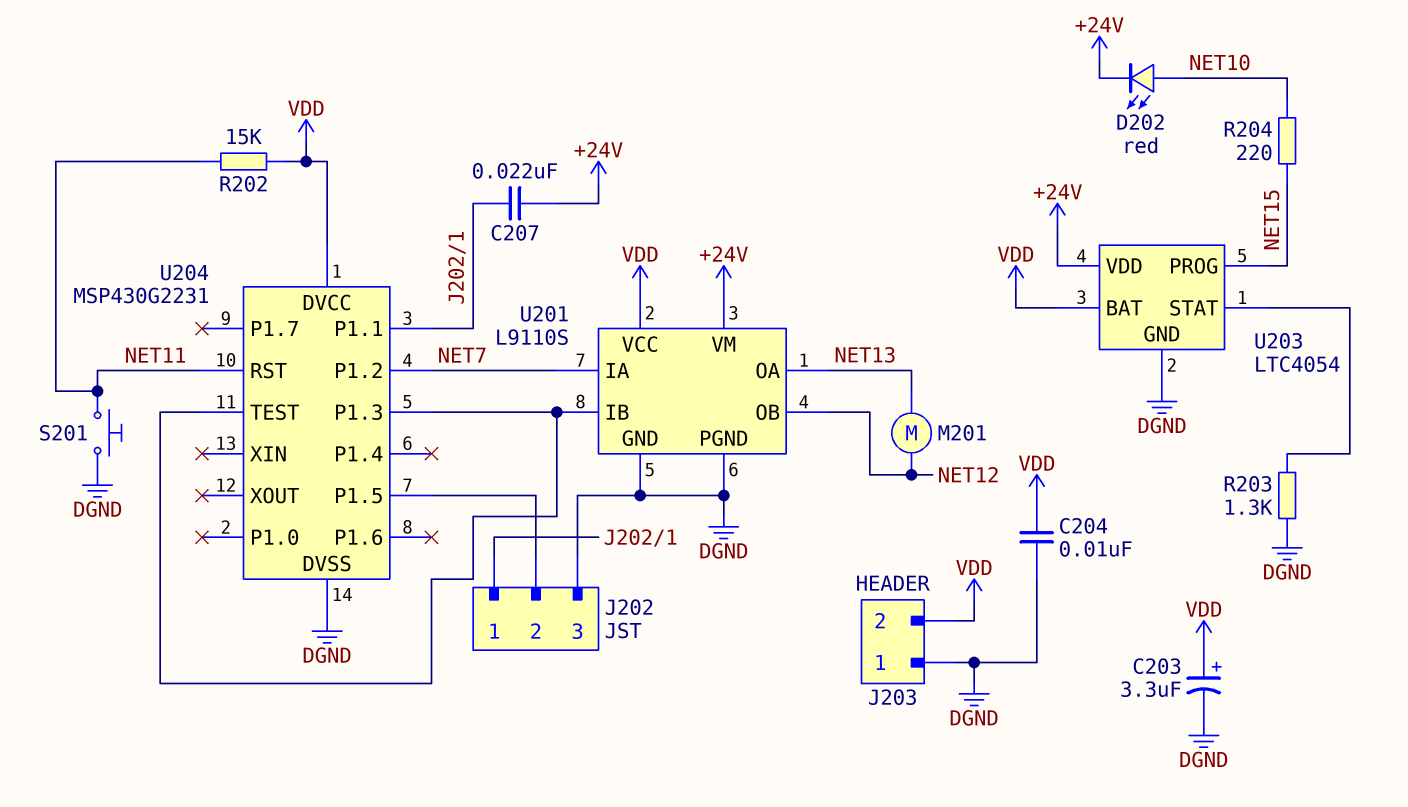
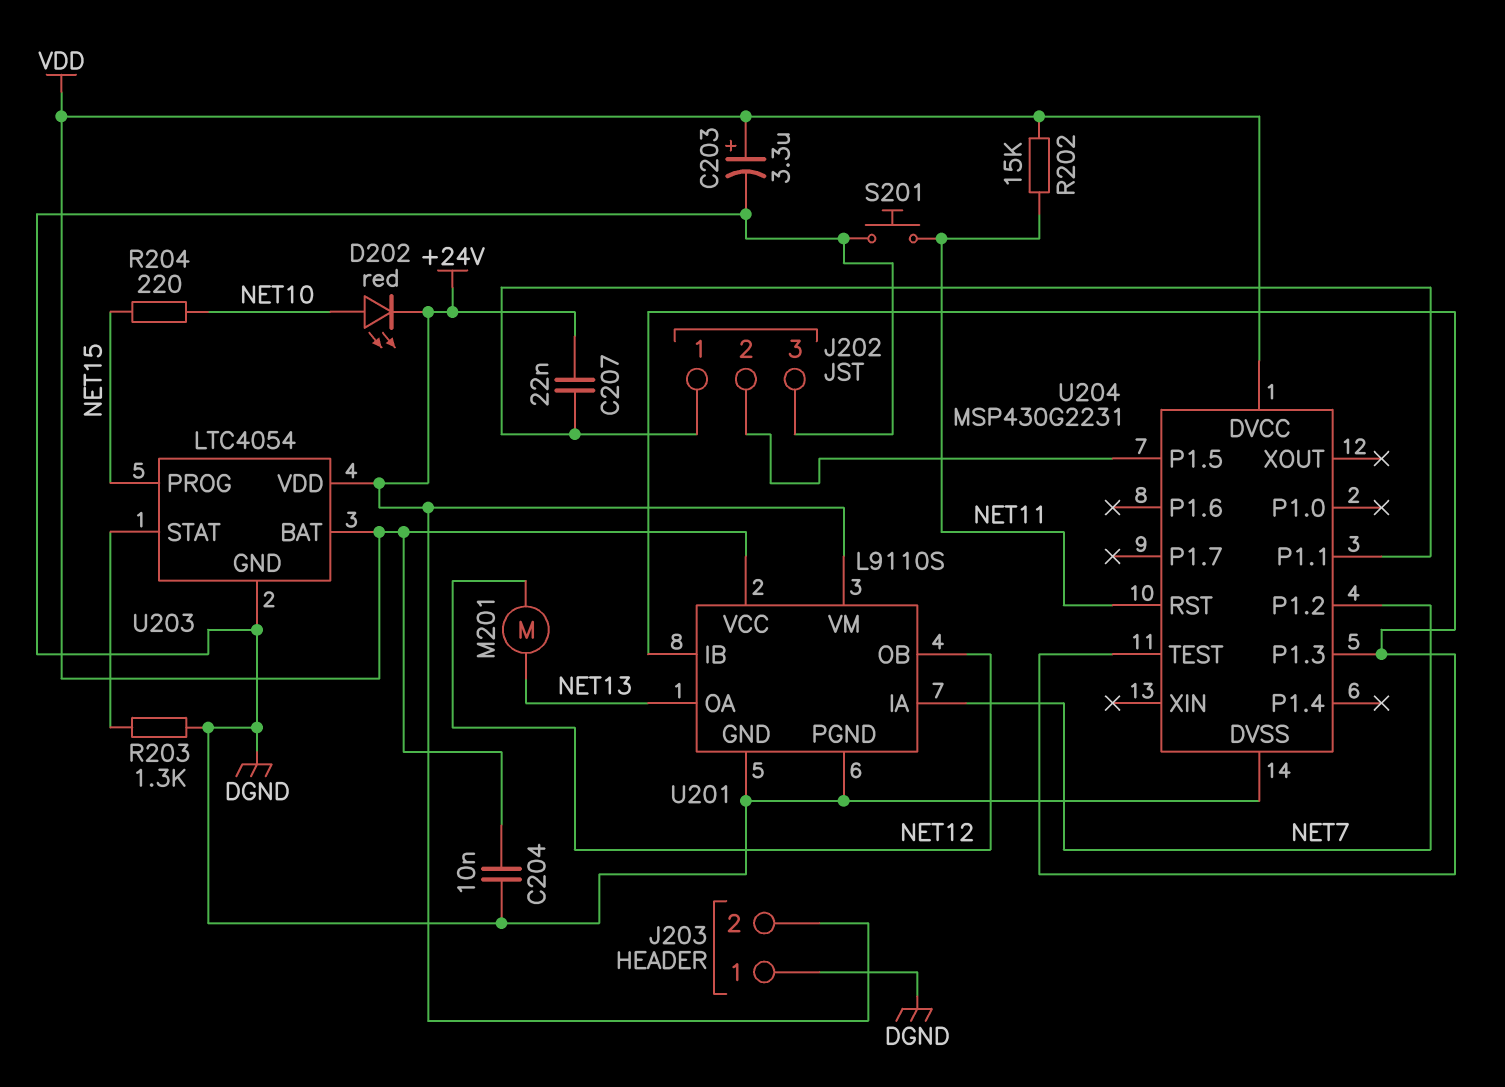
J203 pin 2: VDD -> +24V

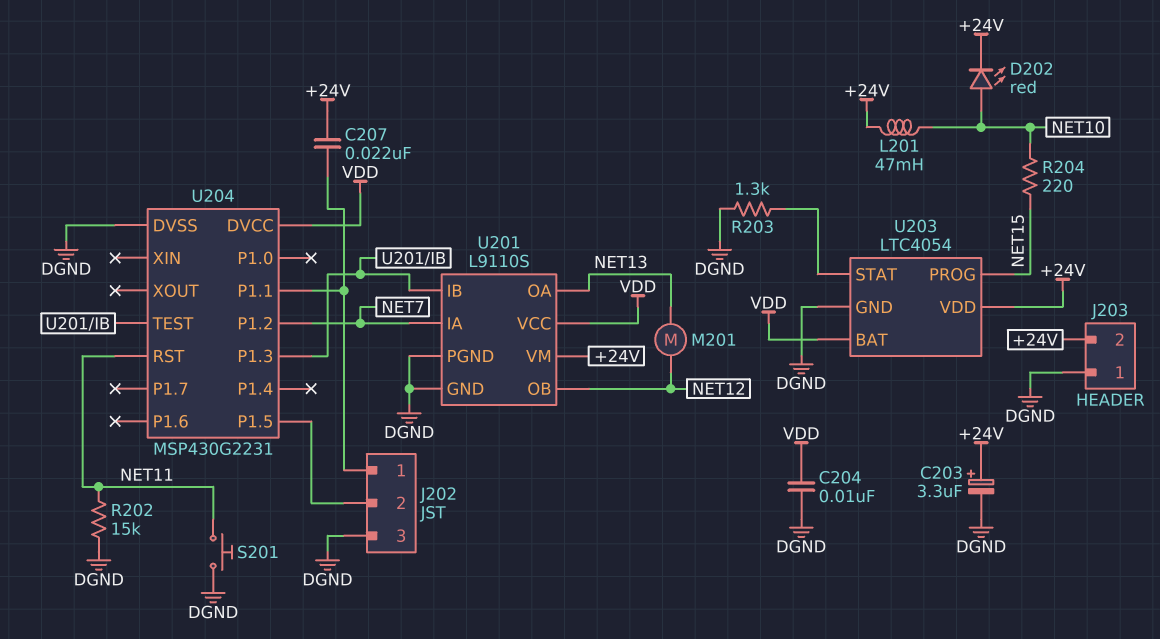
C203: 3.3uF (plus VDD, minus DGND) -> 3.3uF (plus +24V, minus DGND)
L201: none -> 47mH (+24V, NET10)
R202: 15k (NET11, VDD) -> 15k (DGND, NET11)

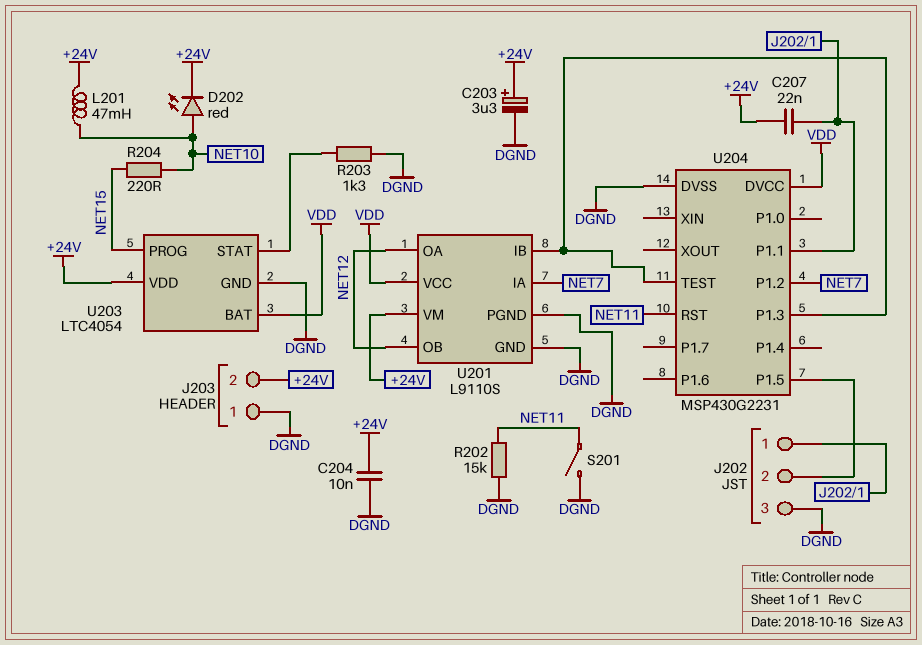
C204: 10nF (DGND, VDD) -> 10nF (+24V, DGND)
M201: motor (NET12, NET13) -> none
S201: button (DGND, NET11) -> switch (DGND, NET11)
U201 pin OA: NET13 -> NET12

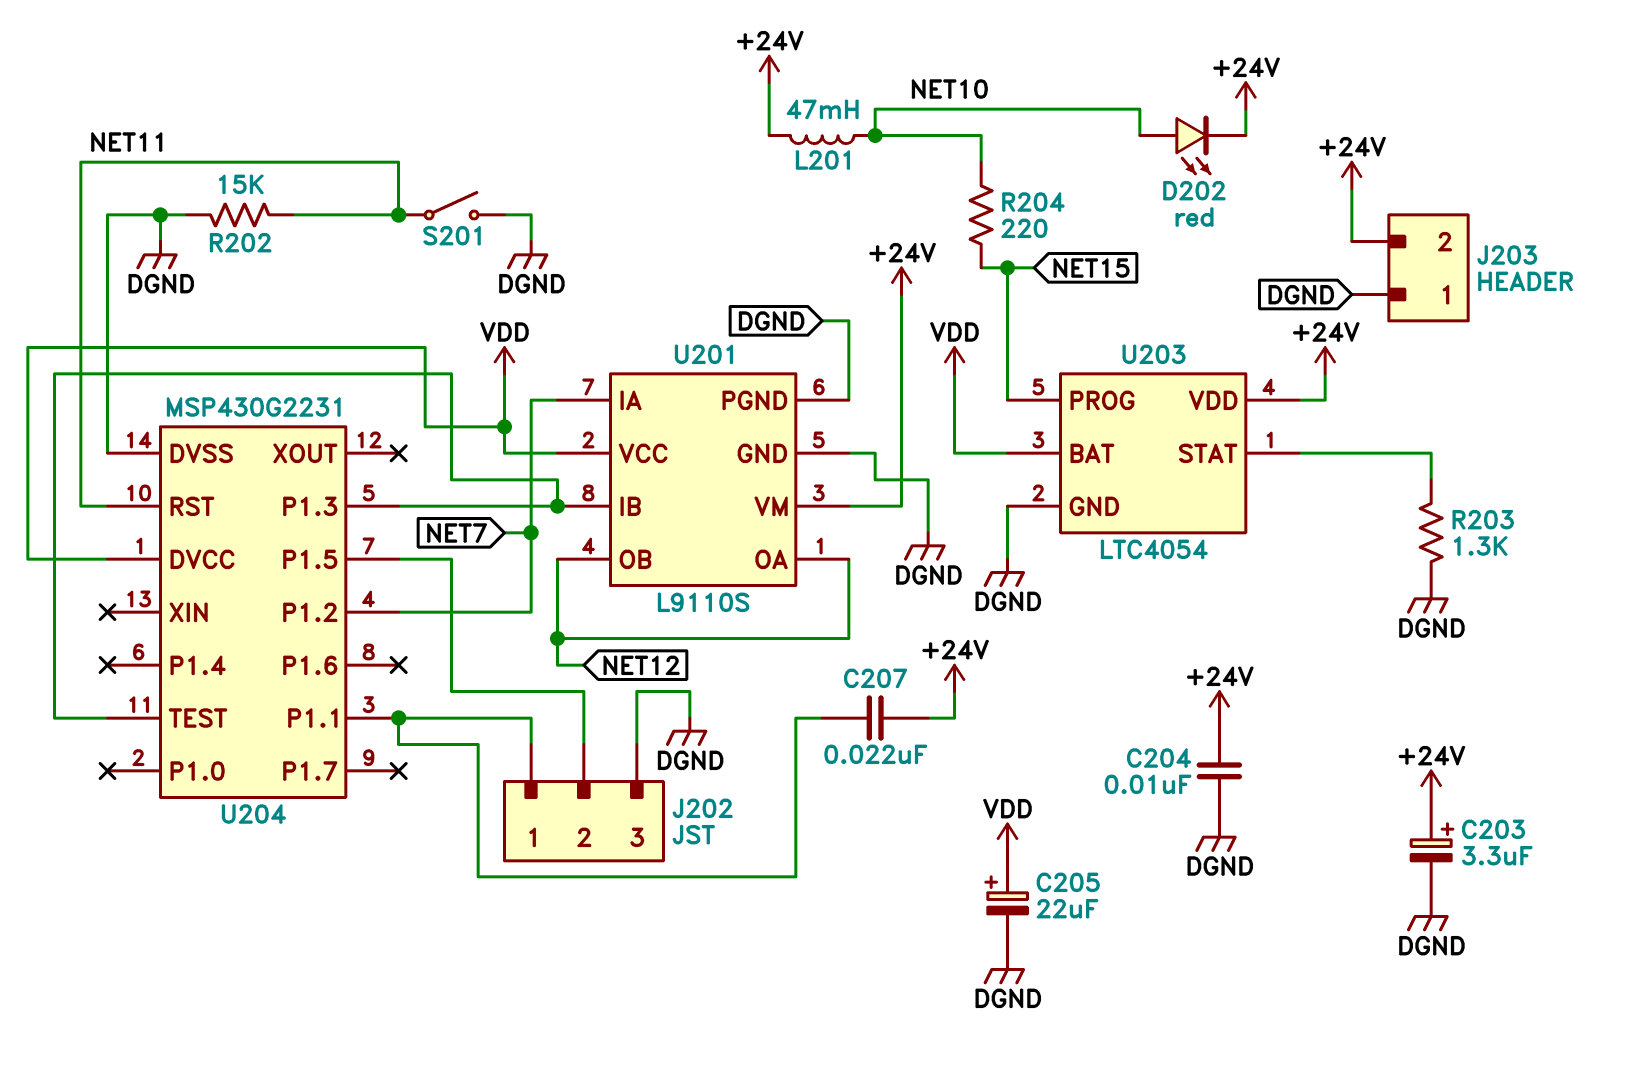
C205: none -> 22uF (plus VDD, minus DGND)

